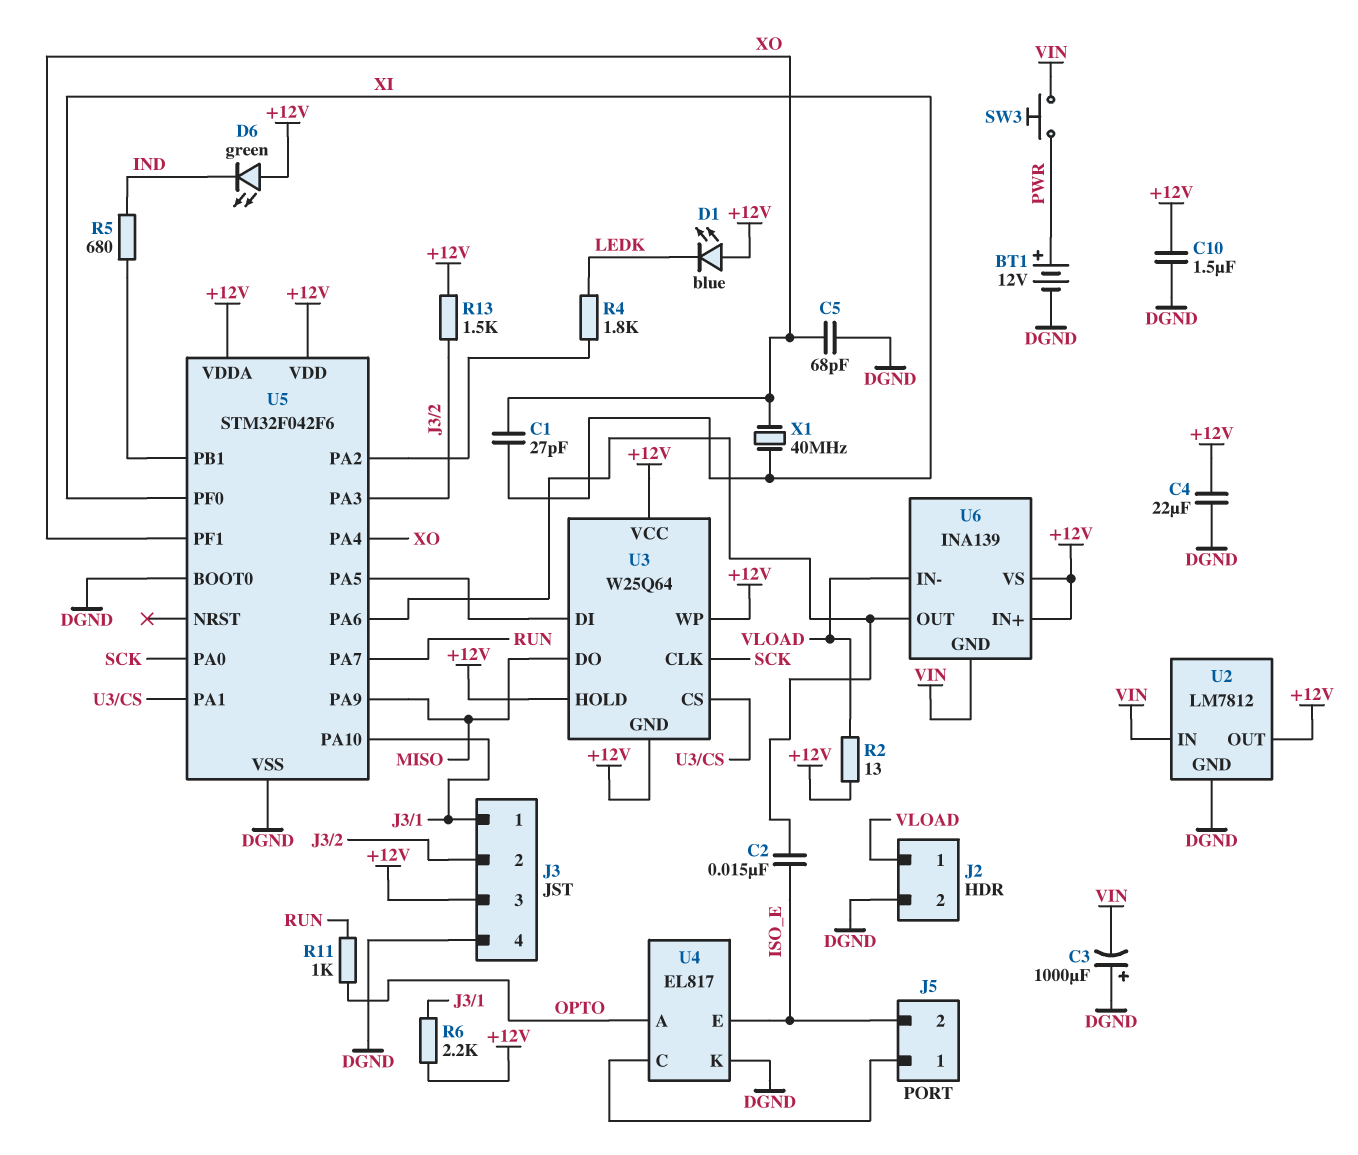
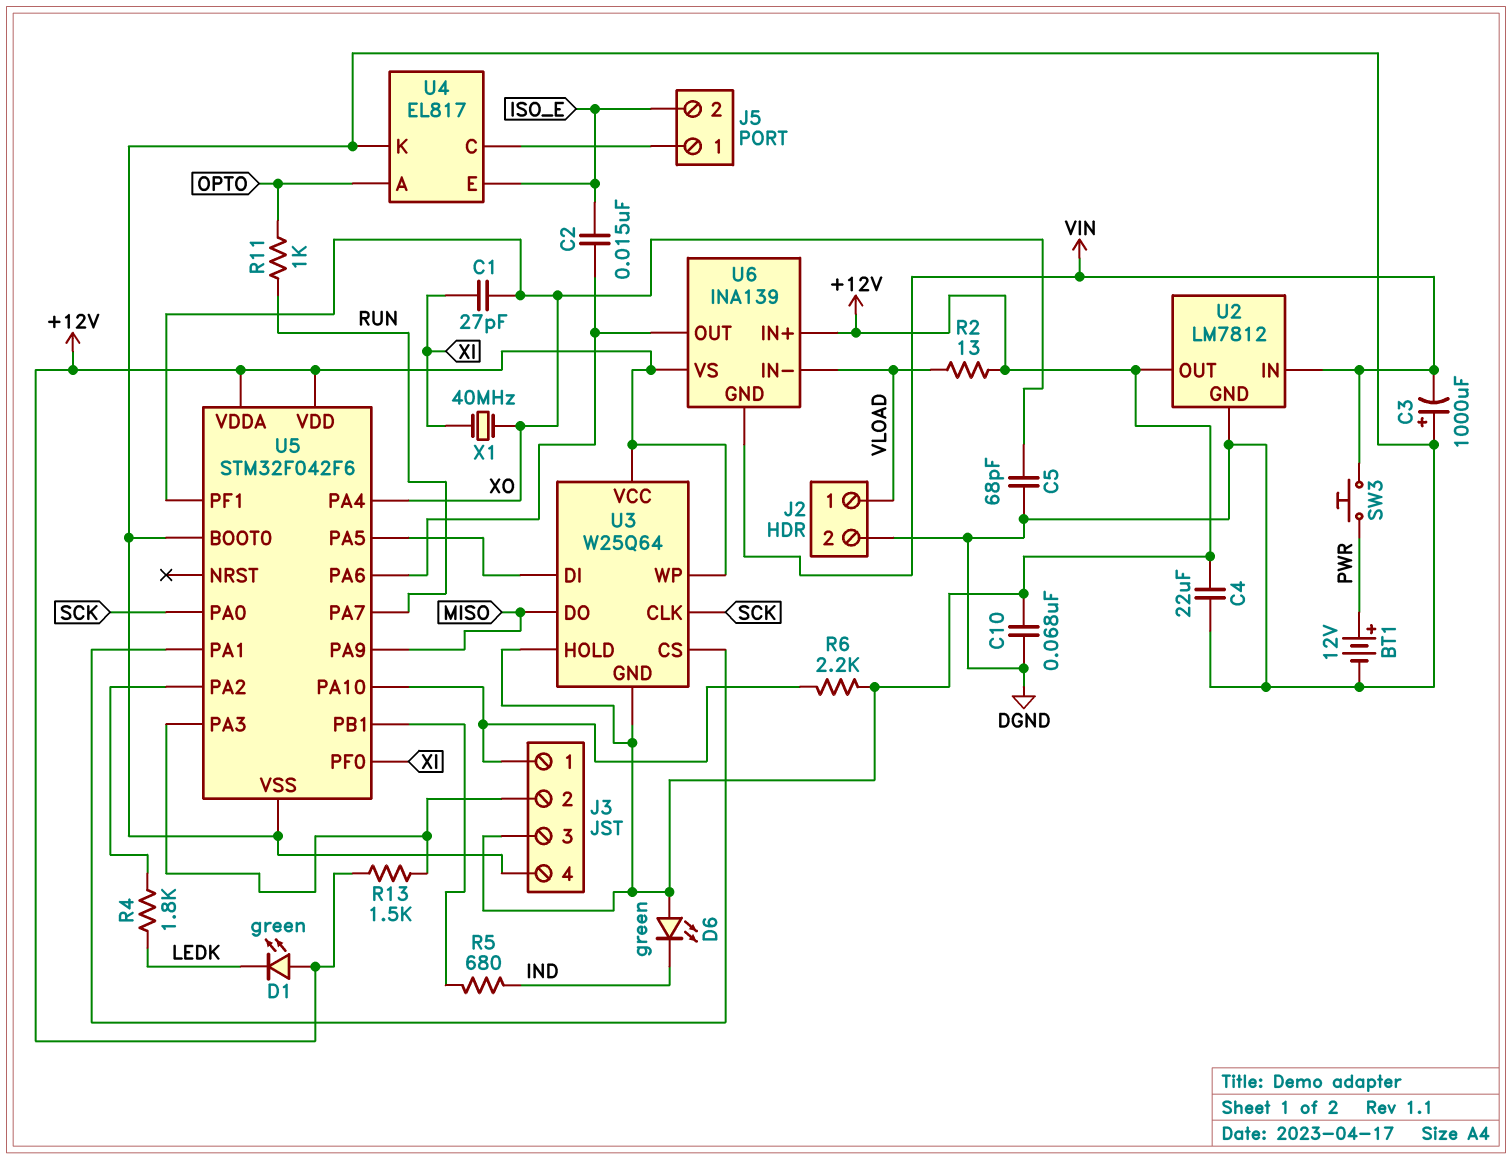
C10: 1.5uF (+12V, DGND) -> 68nF (+12V, DGND)
D1: LED blue (A +12V, K LEDK) -> LED green (A +12V, K LEDK)

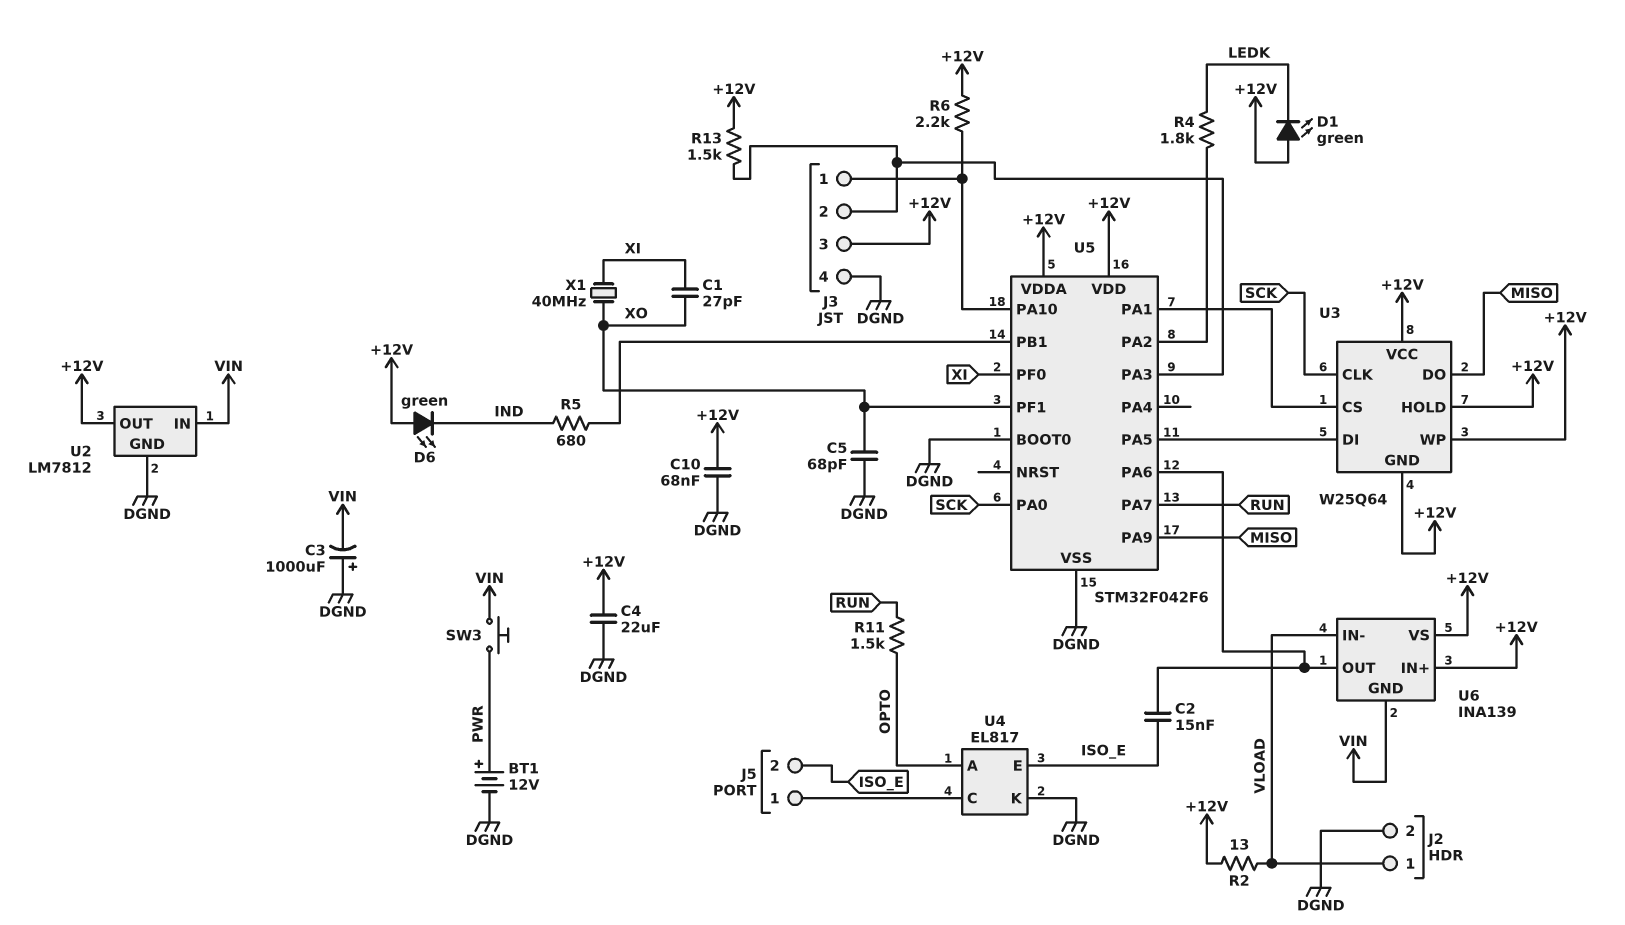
R11: 1k (OPTO, RUN) -> 1.5k (OPTO, RUN)
U5 pin PA4: XO -> none

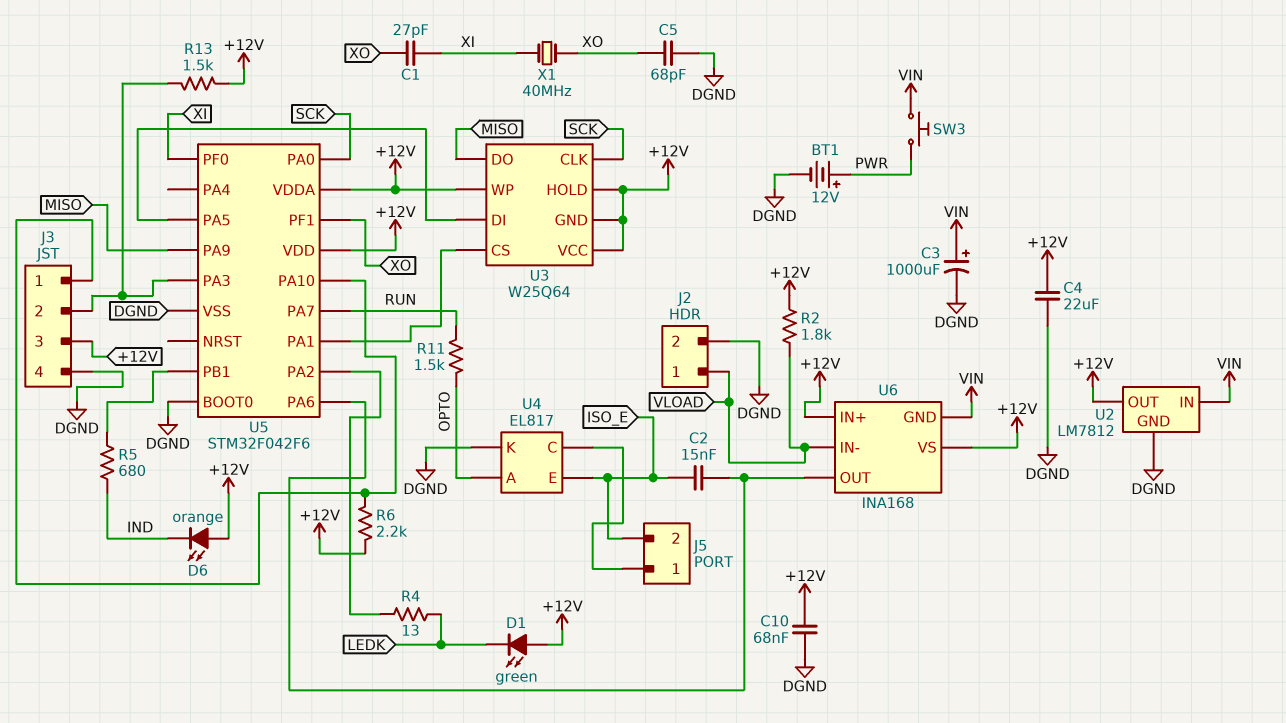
C3: 1000uF (plus DGND, minus VIN) -> 1000uF (plus VIN, minus DGND)
D6: LED green (A +12V, K IND) -> LED orange (A +12V, K IND)
R2: 13 (+12V, VLOAD) -> 1.8k (+12V, VLOAD)
R4: 1.8k (LEDK, U5/PA2) -> 13 (LEDK, U5/PA2)
U6: INA139 -> INA168

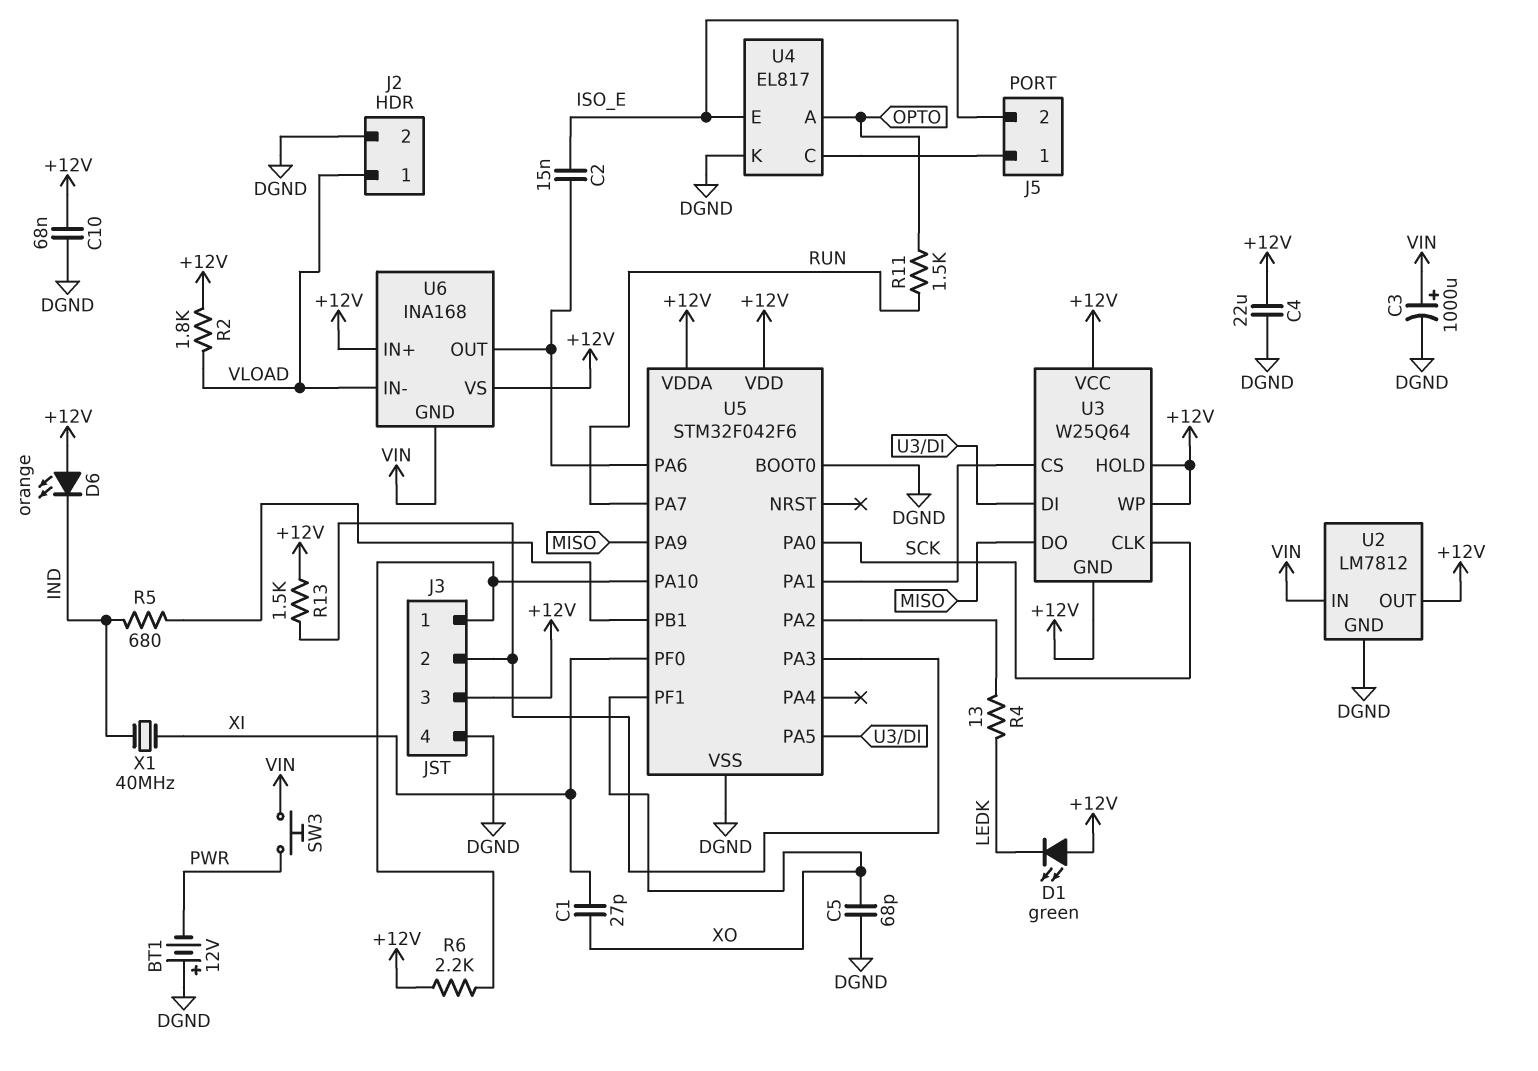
BT1: 12V (plus PWR, minus DGND) -> 12V (plus DGND, minus PWR)
X1: 40MHz (XI, XO) -> 40MHz (IND, XI)

